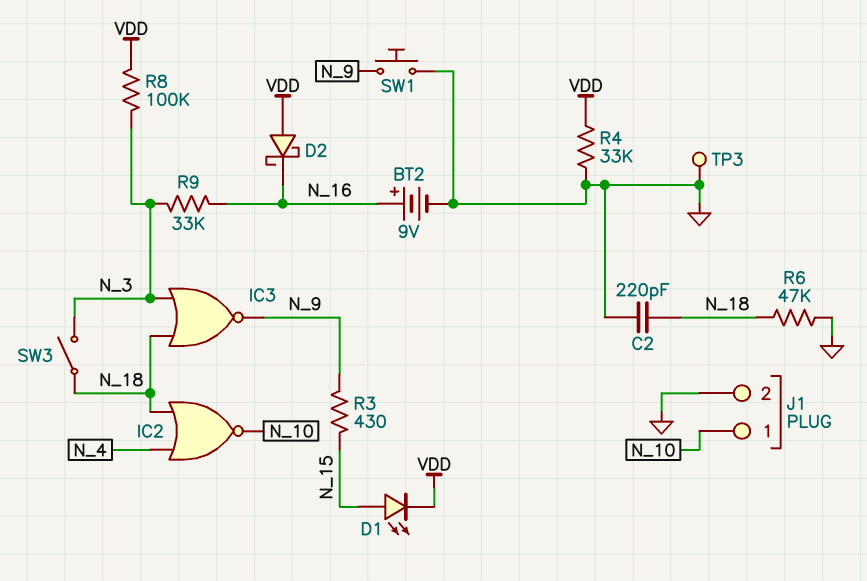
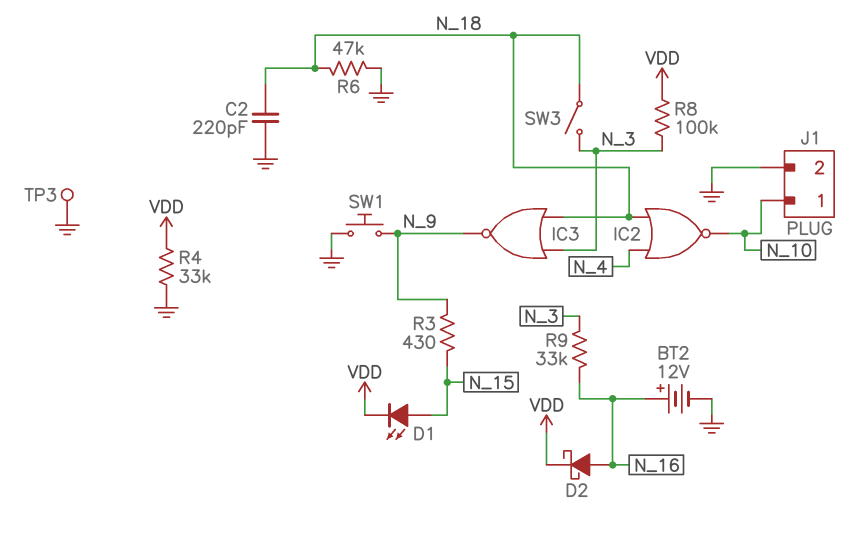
BT2: 9V (plus N_16, minus GND) -> 12V (plus N_16, minus GND)
D2: schottky (A VDD, K N_16) -> schottky (A N_16, K VDD)

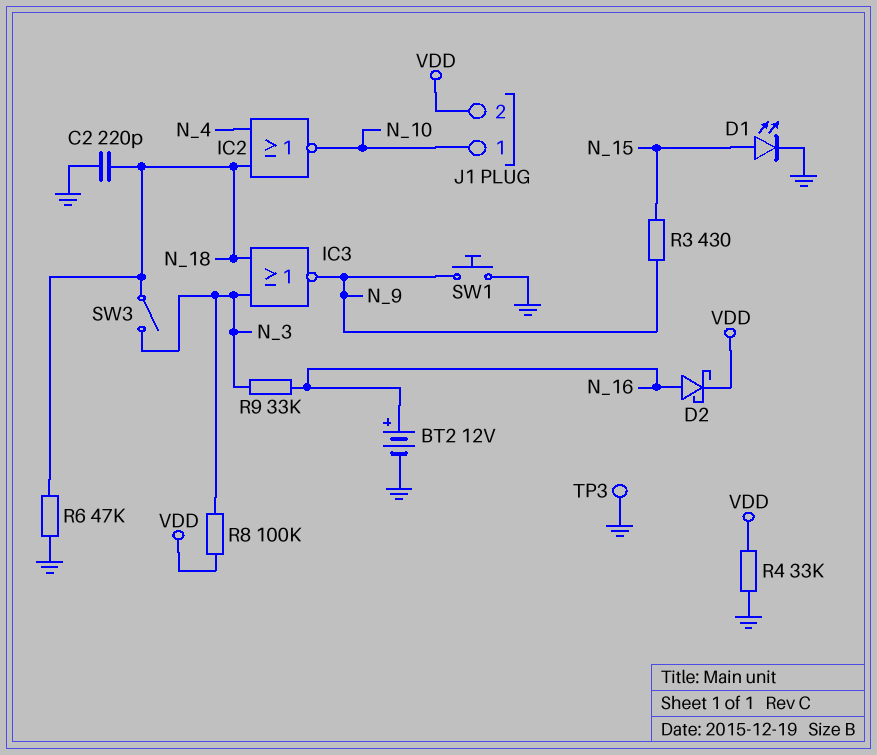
D1: LED (A N_15, K VDD) -> LED (A N_15, K GND)
J1 pin 2: GND -> VDD

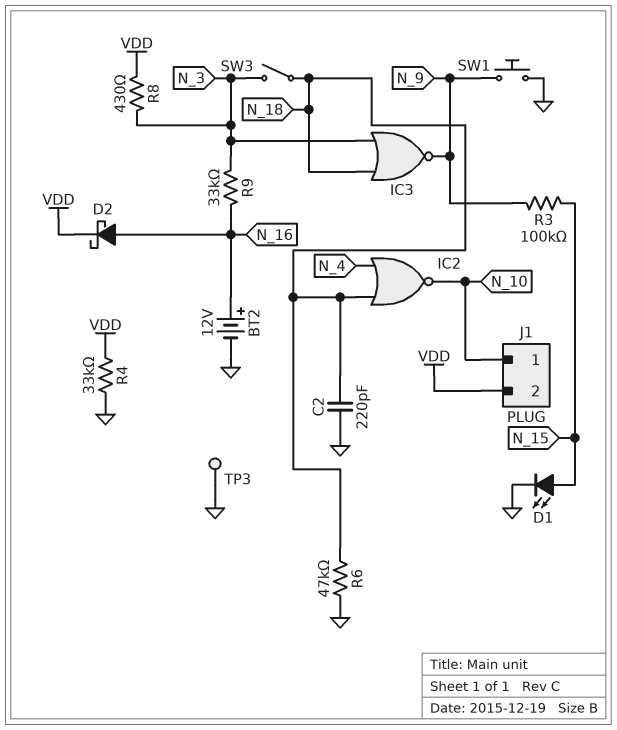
R3: 430 (N_9, N_15) -> 100k (N_9, N_15)
R8: 100k (N_3, VDD) -> 430 (N_3, VDD)

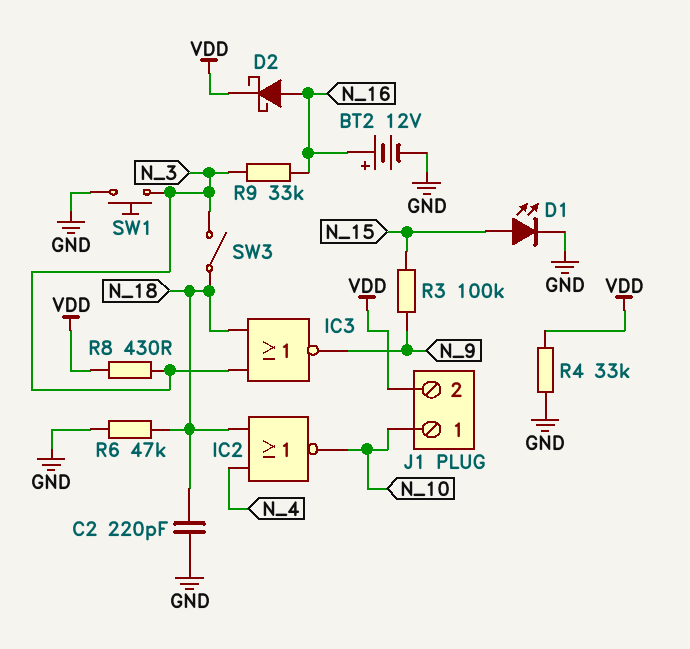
SW1: button (GND, N_9) -> button (GND, N_3)
TP3: test point (GND) -> none

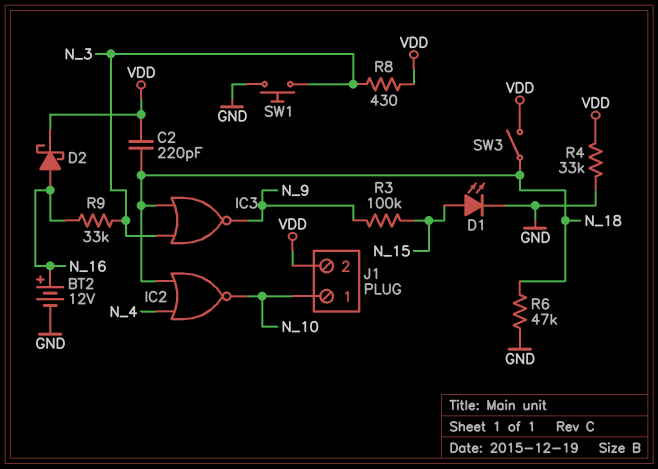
C2: 220pF (GND, N_18) -> 220pF (N_18, VDD)
SW3: switch (N_3, N_18) -> switch (N_18, VDD)

